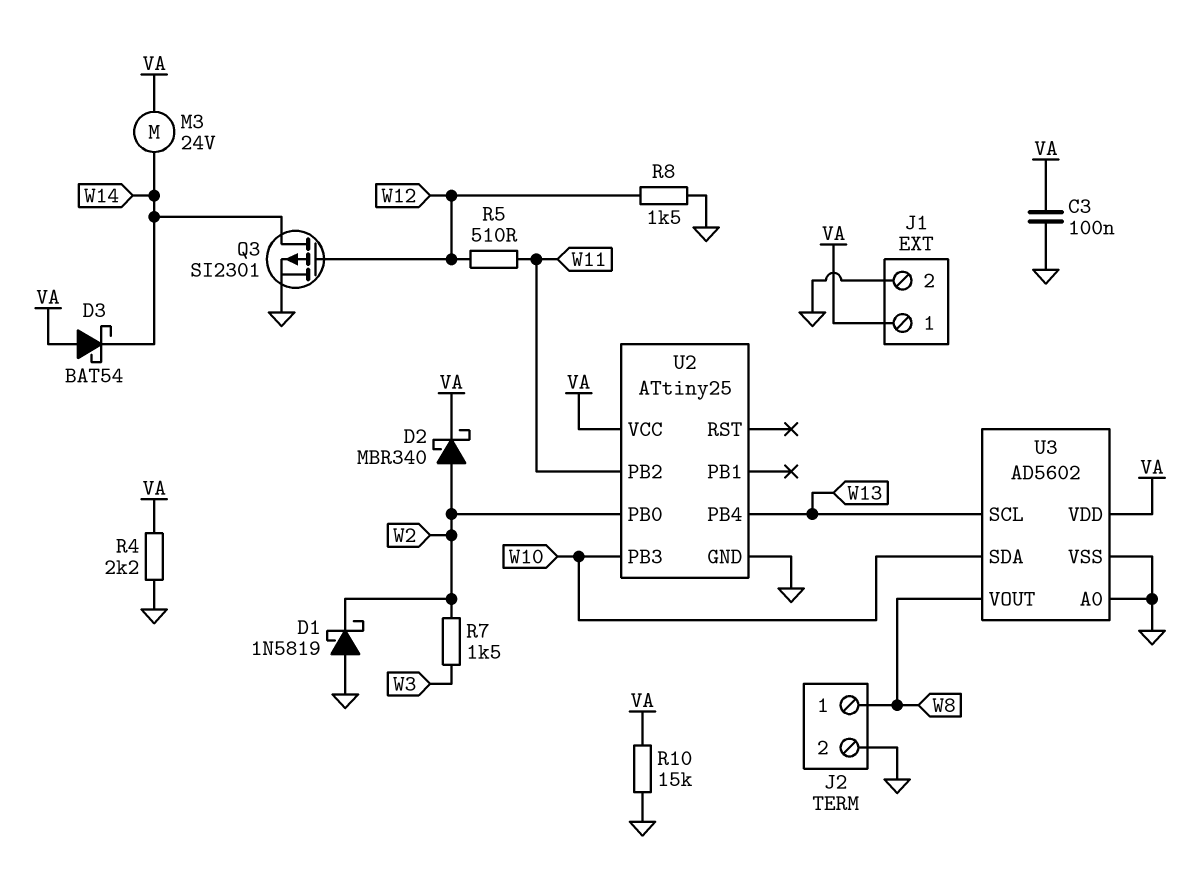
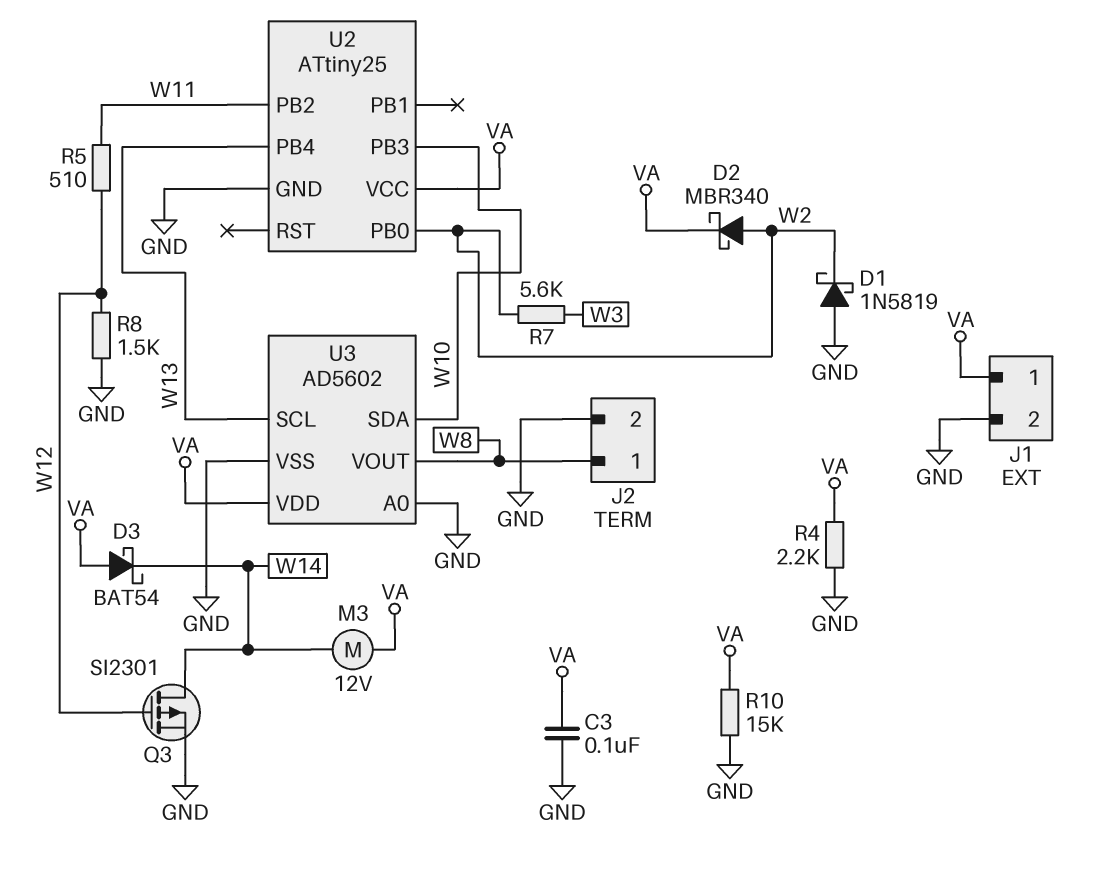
M3: motor 24V (VA, W14) -> motor 12V (VA, W14)
R7: 1.5k (W2, W3) -> 5.6k (W2, W3)

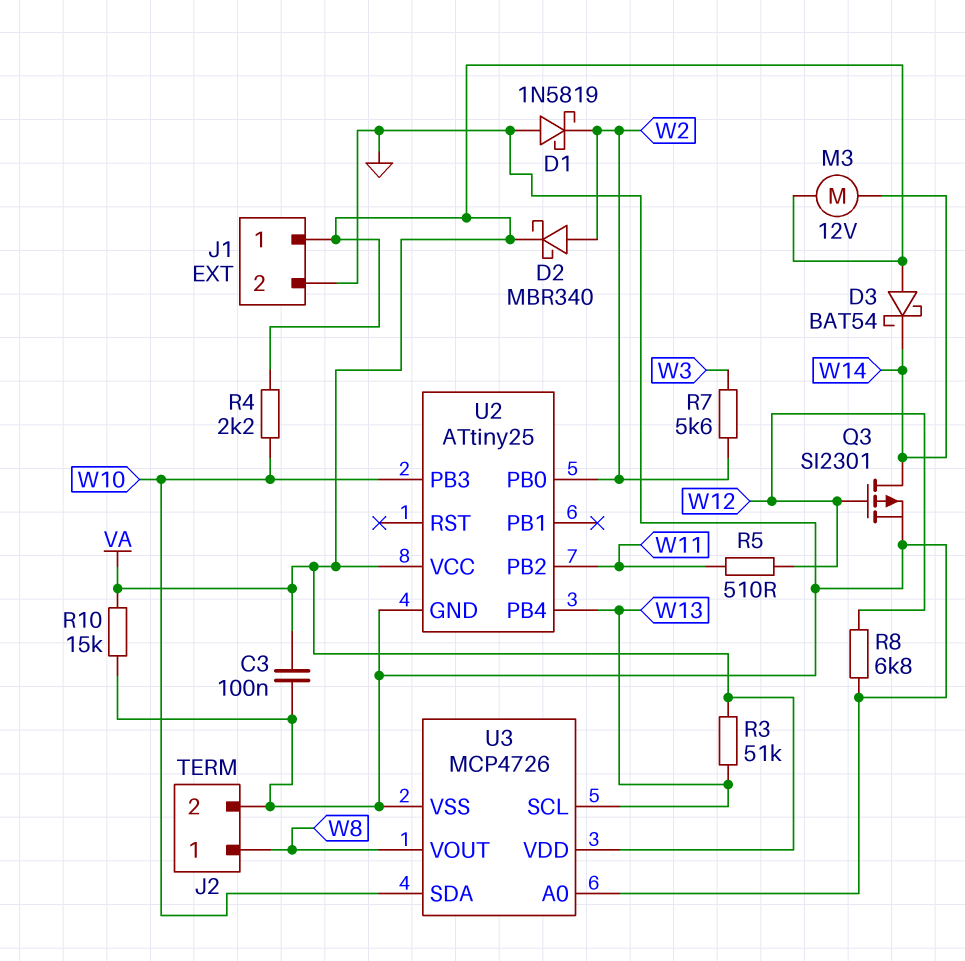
R3: none -> 51k (VA, W13)
R4: 2.2k (GND, VA) -> 2.2k (VA, W10)
R8: 1.5k (GND, W12) -> 6.8k (GND, W12)
U3: AD5602 -> MCP4726

